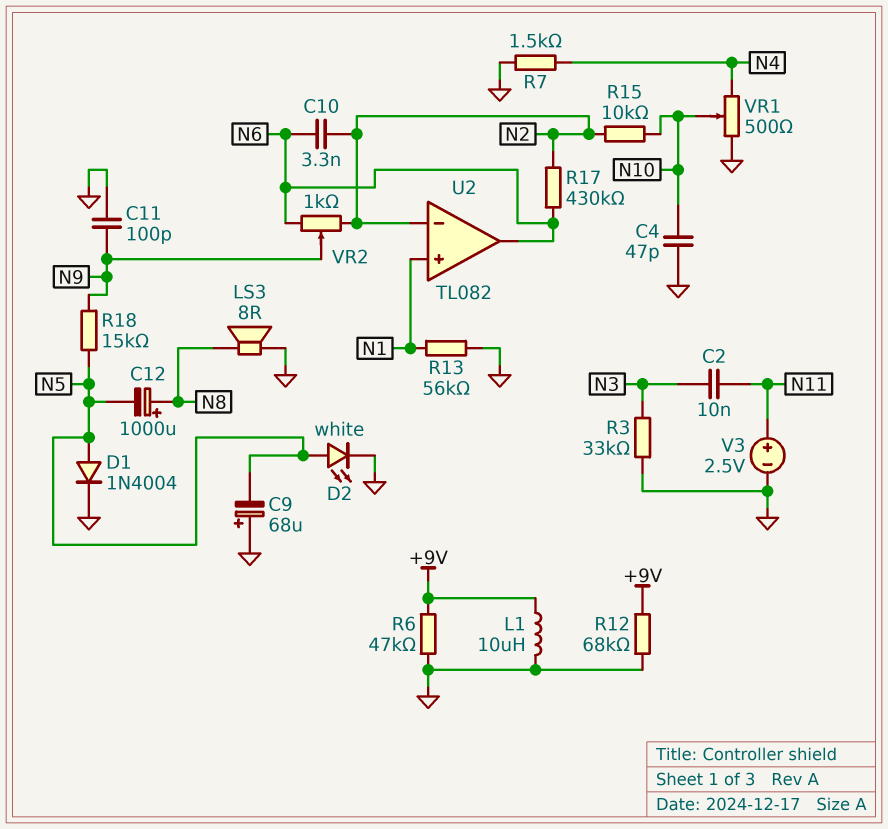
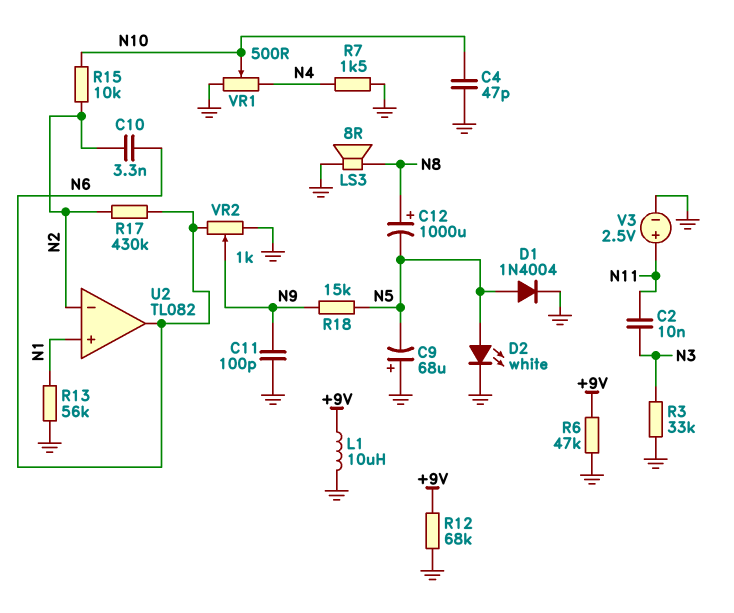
VR2: 1k (N2, N6, wiper N9) -> 1k (GND, N6, wiper N9)

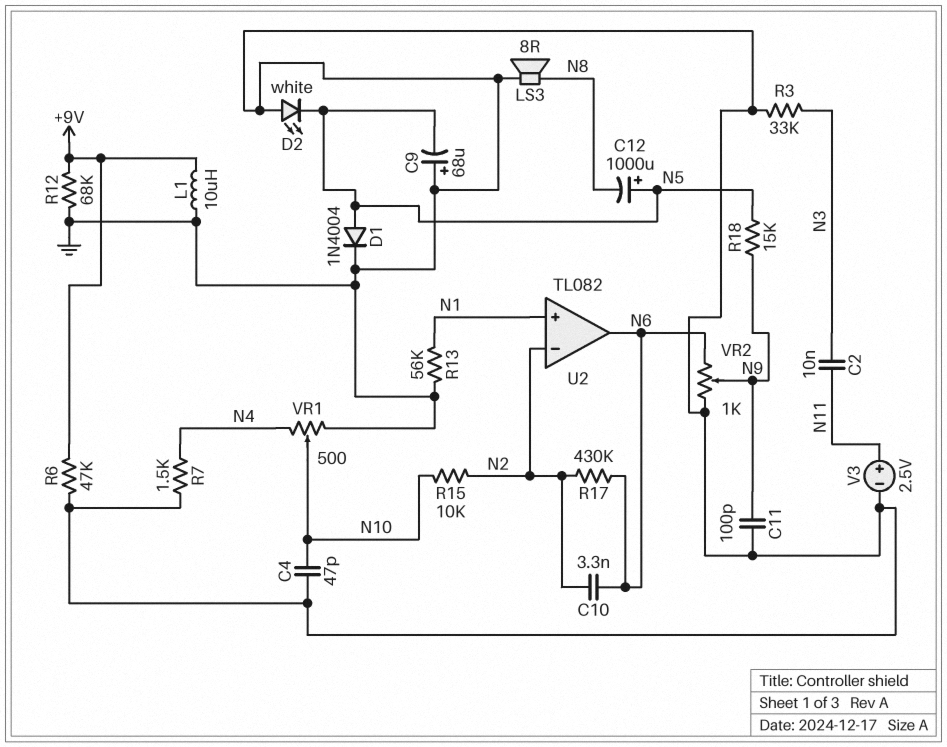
C12: 1000uF (plus N8, minus N5) -> 1000uF (plus N5, minus N8)
D2: LED white (A N5, K GND) -> LED white (A GND, K N5)

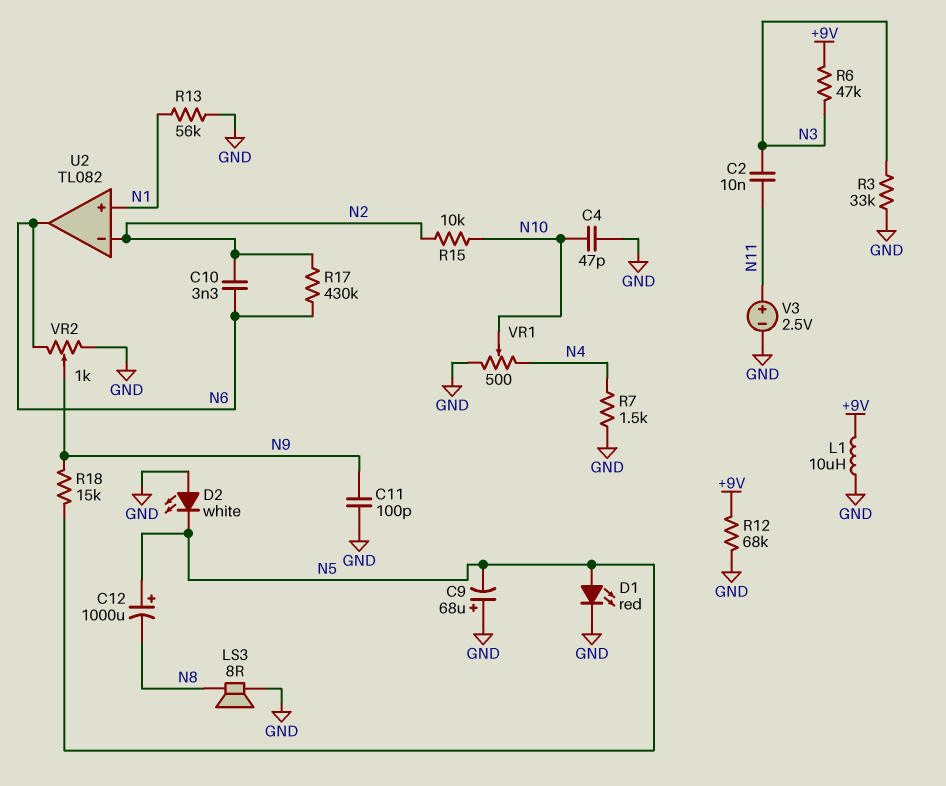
D1: diode 1N4004 (A N5, K GND) -> LED red (A N5, K GND)
R6: 47k (+9V, GND) -> 47k (+9V, N3)

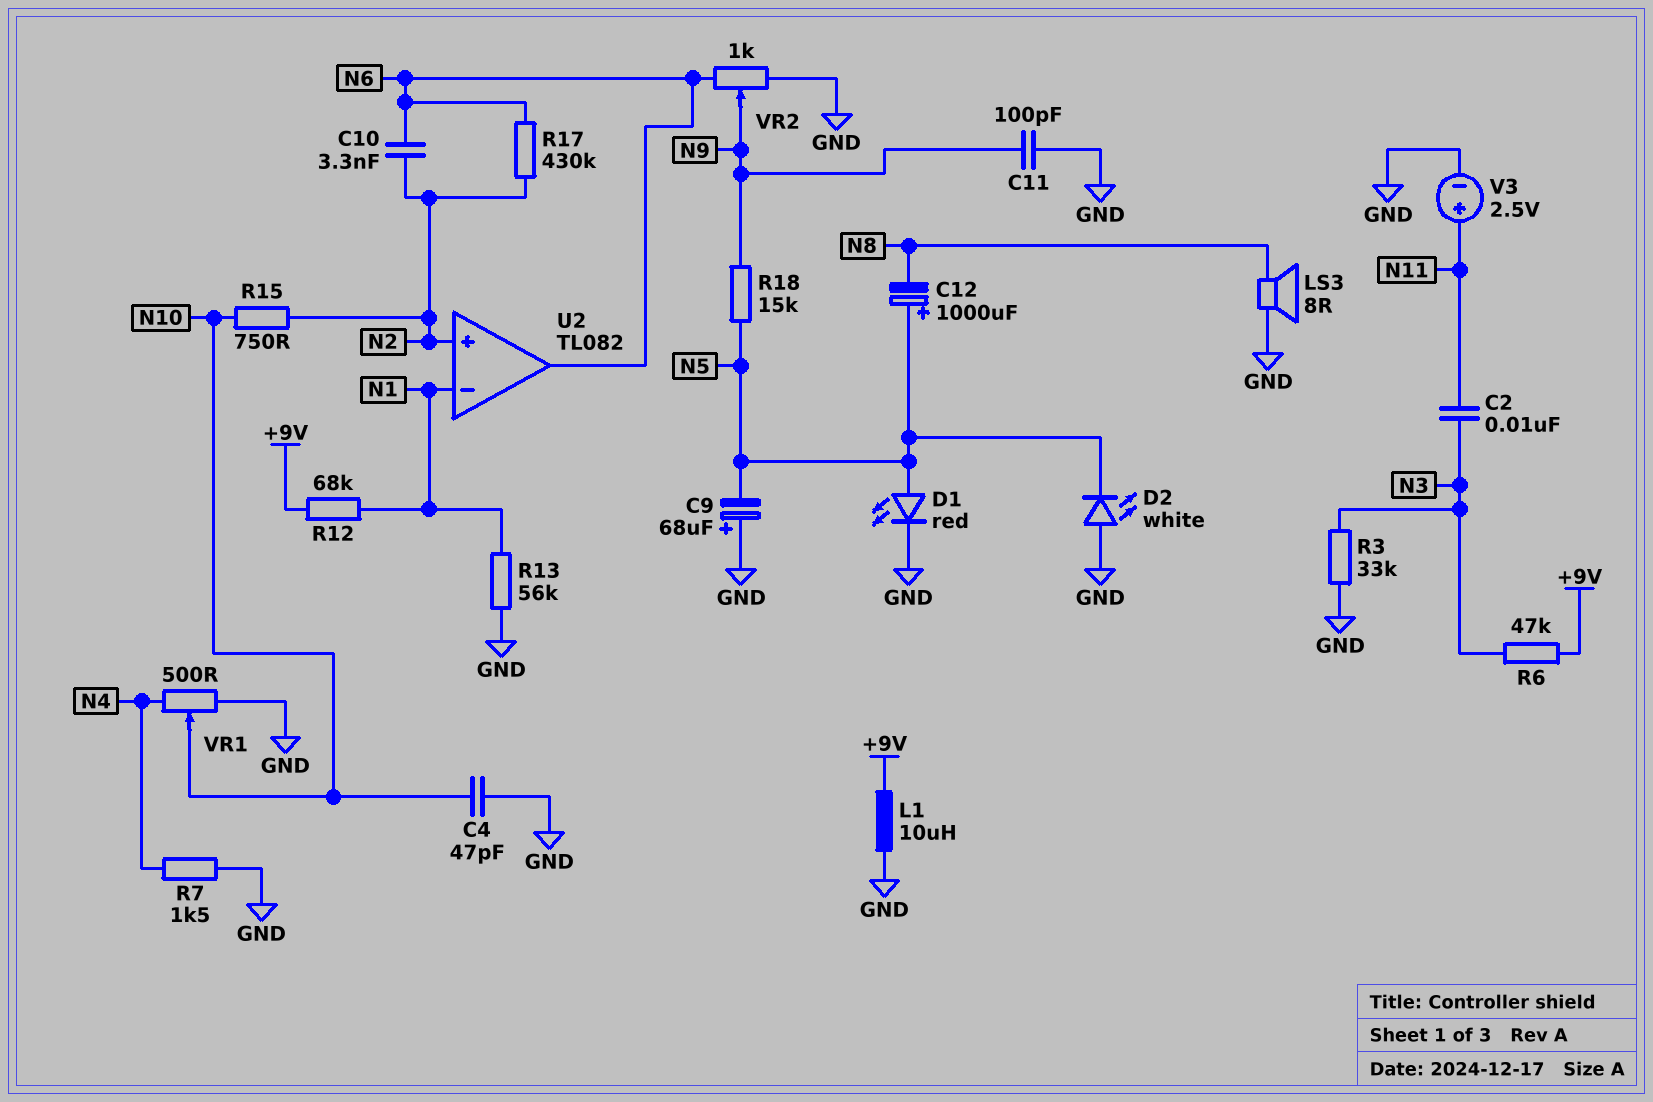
R12: 68k (+9V, GND) -> 68k (+9V, N1)
R15: 10k (N2, N10) -> 750 (N2, N10)
U2 pin in+: N1 -> N2
U2 pin in-: N2 -> N1

